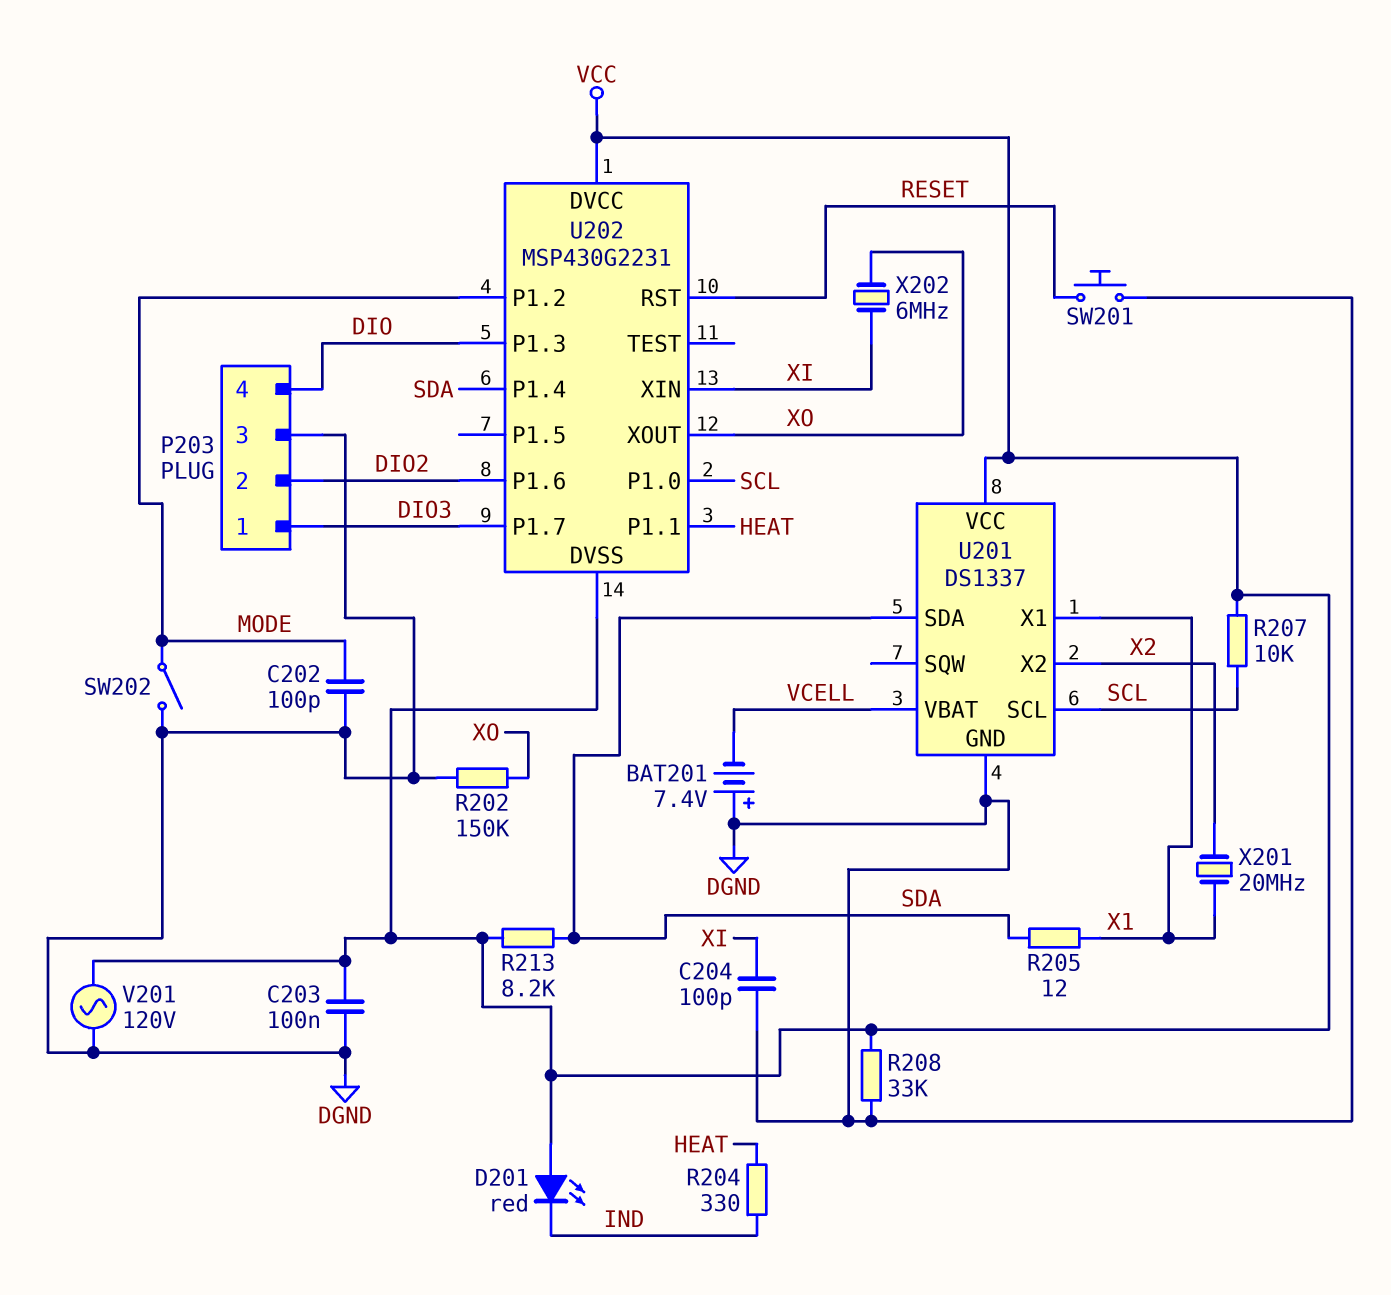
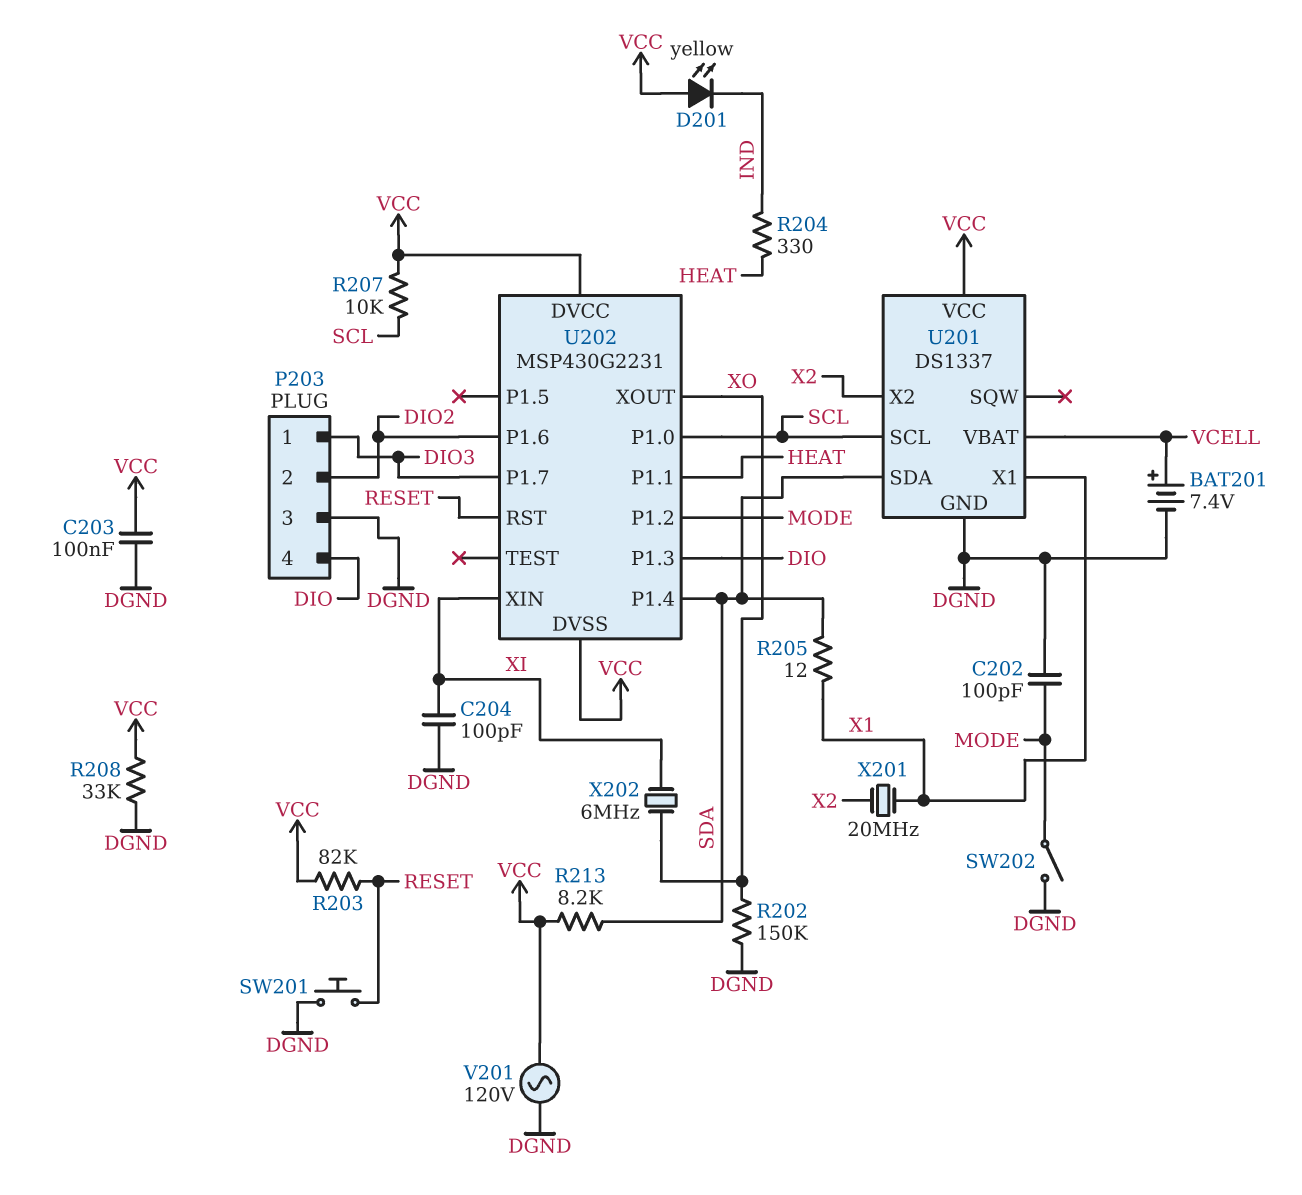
BAT201: 7.4V (plus DGND, minus VCELL) -> 7.4V (plus VCELL, minus DGND)
D201: LED red (A VCC, K IND) -> LED yellow (A VCC, K IND)
R203: none -> 82k (RESET, VCC)

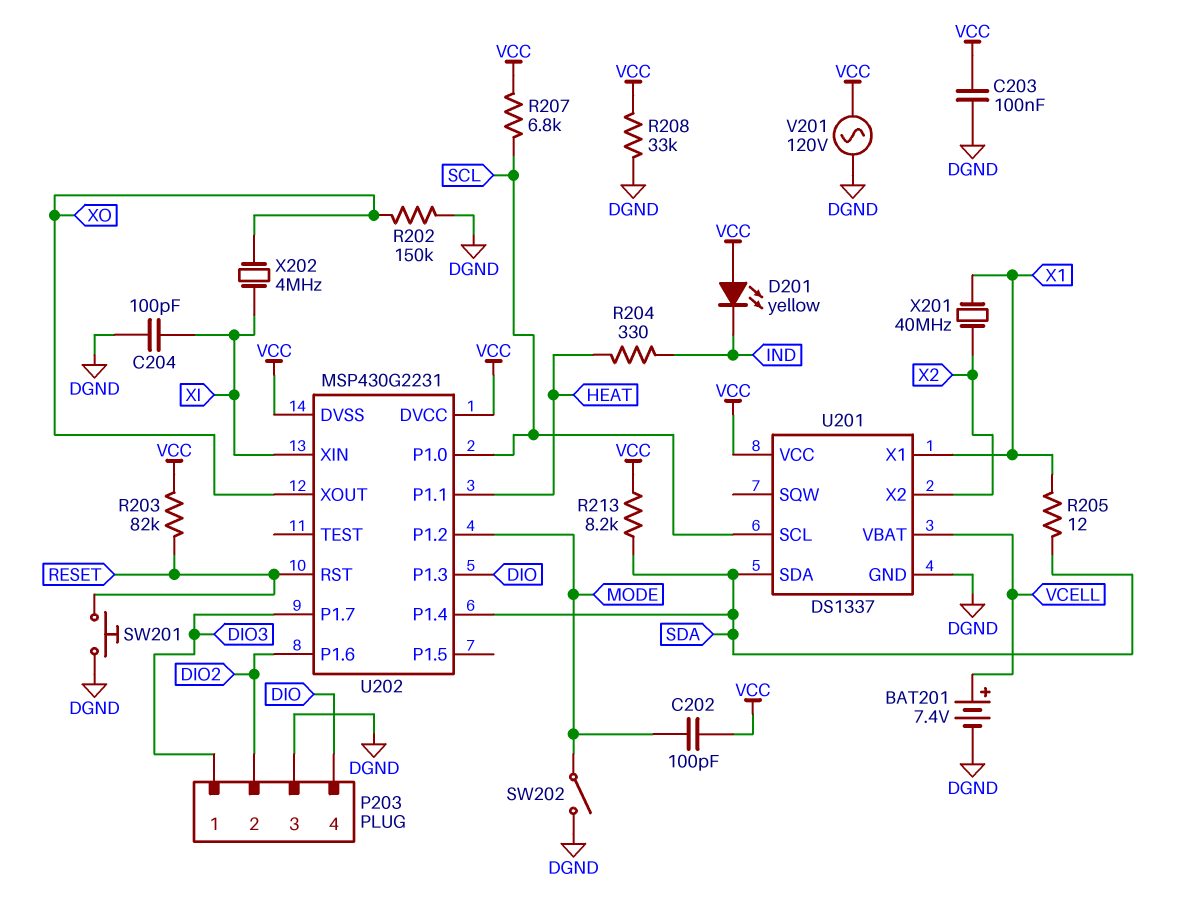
C202: 100pF (DGND, MODE) -> 100pF (MODE, VCC)
R207: 10k (SCL, VCC) -> 6.8k (SCL, VCC)
X201: 20MHz (X1, X2) -> 40MHz (X1, X2)
X202: 6MHz (XI, XO) -> 4MHz (XI, XO)

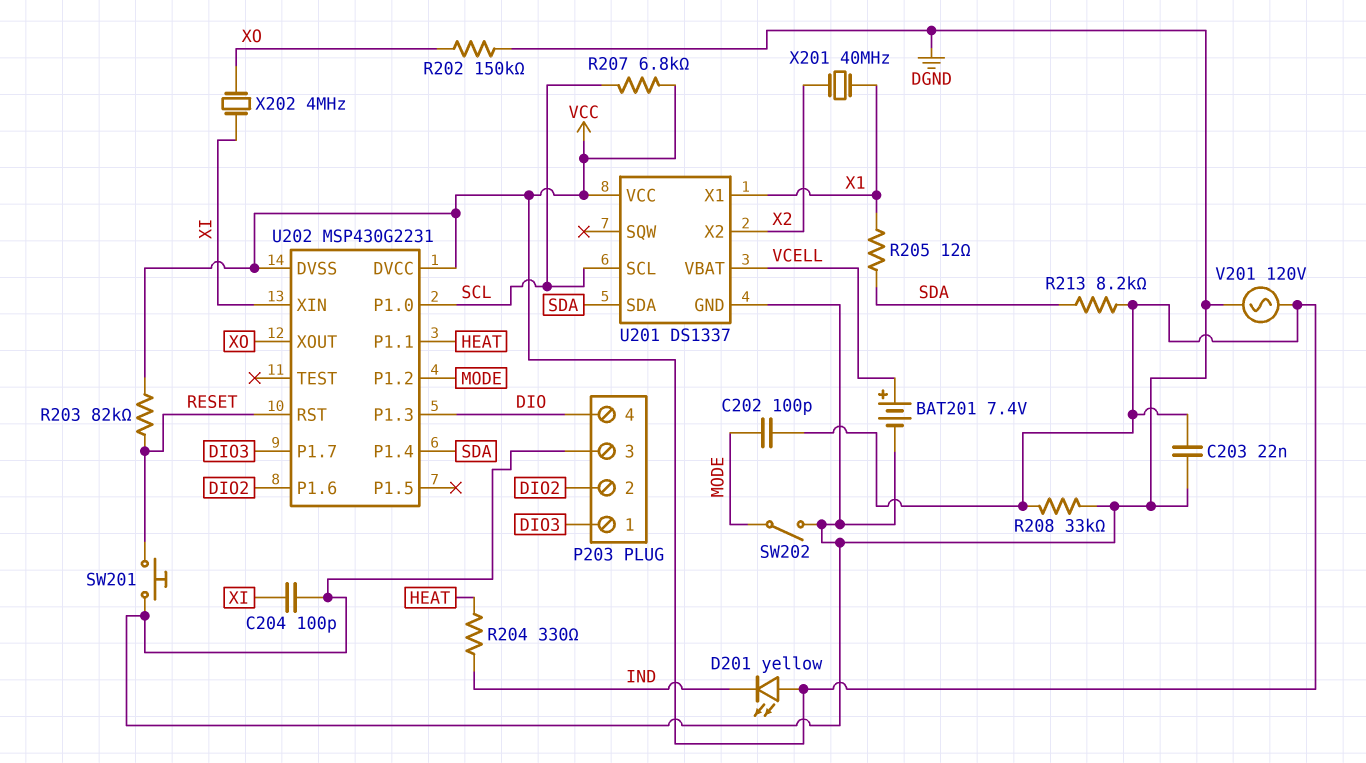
C203: 100nF (DGND, VCC) -> 22nF (DGND, VCC)

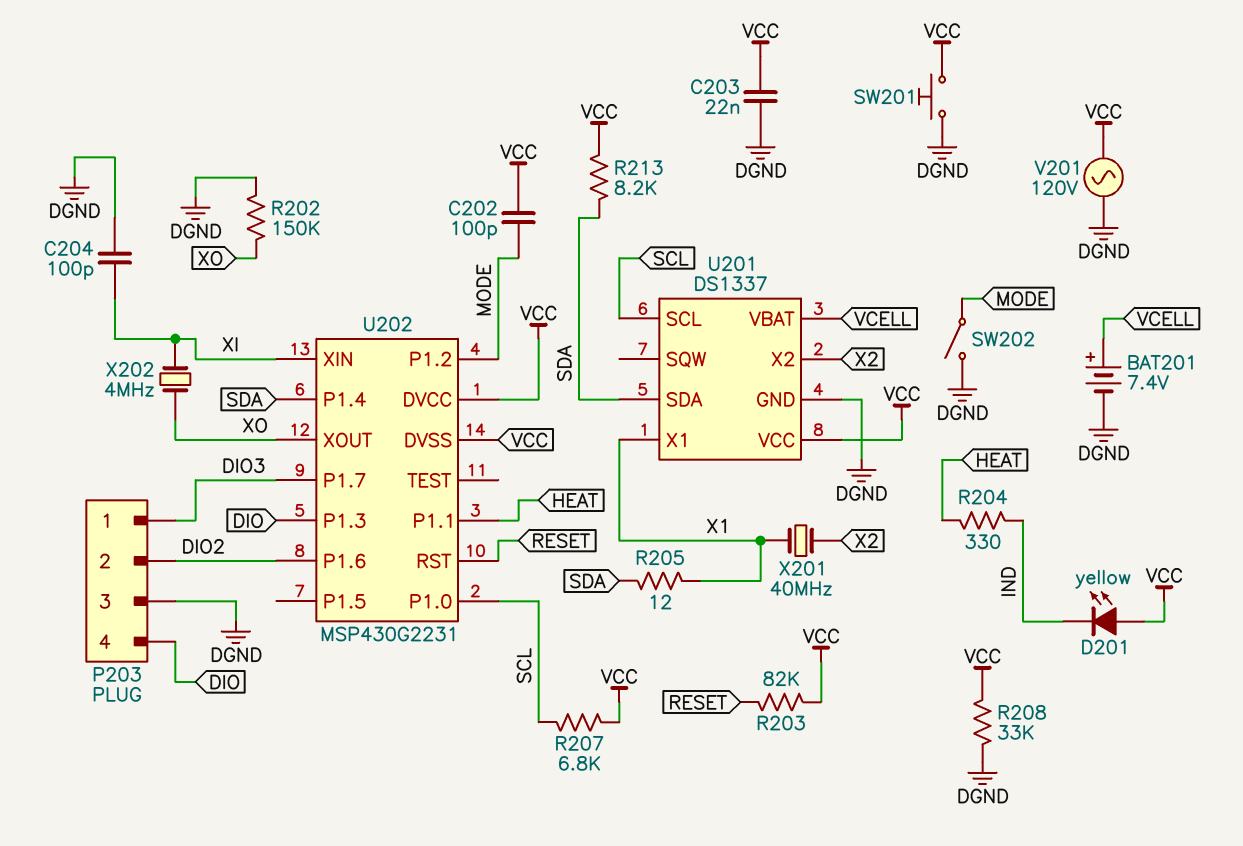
SW201: button (DGND, RESET) -> button (DGND, VCC)

